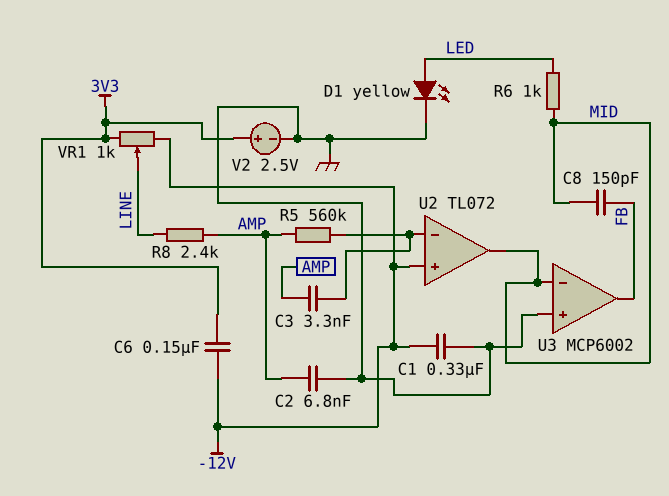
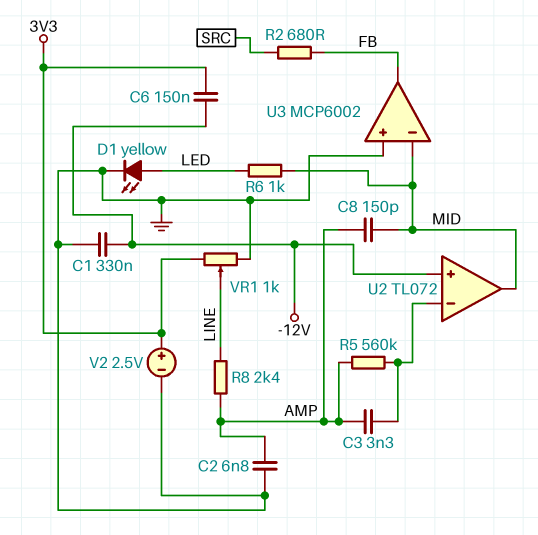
C8: 150pF (FB, MID) -> 150pF (AMP, MID)
R2: none -> 680 (FB, SRC)
VR1: 1k (-12V, 3V3, wiper LINE) -> 1k (3V3, GND, wiper LINE)

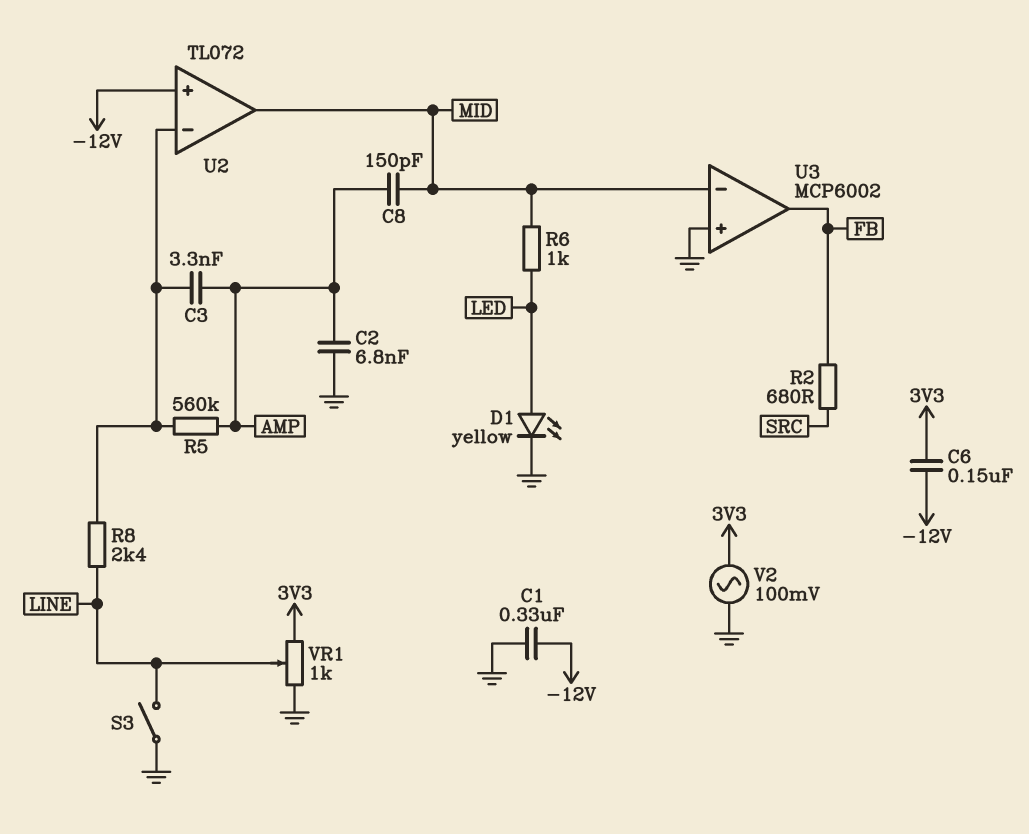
R8: 2.4k (AMP, LINE) -> 2.4k (LINE, U2/in-)
S3: none -> switch (GND, LINE)
V2: 2.5V (plus 3V3, minus GND) -> AC 100mV (3V3, GND)

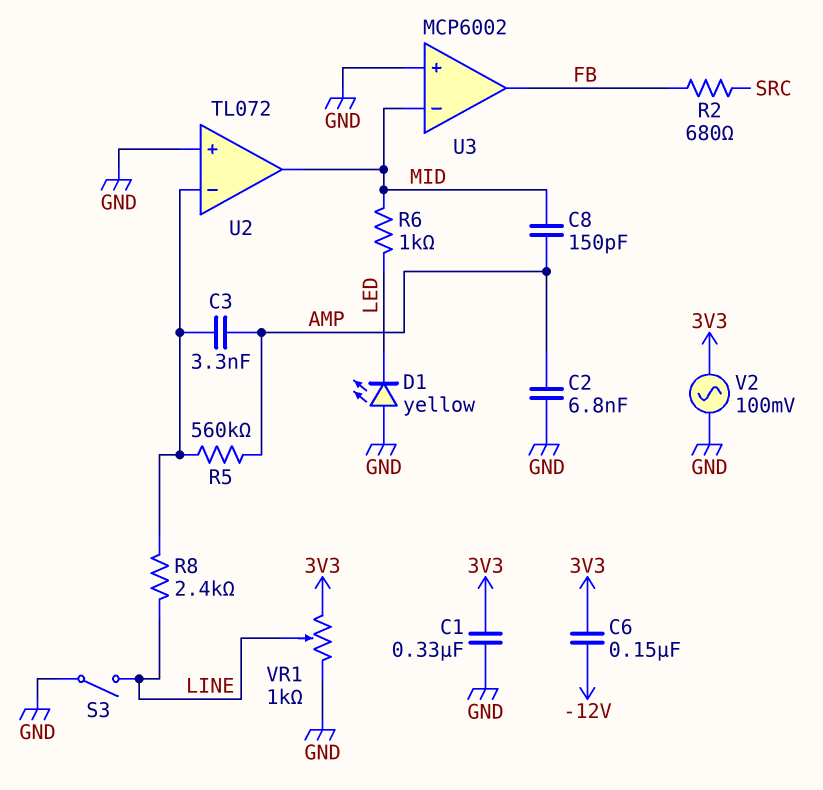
C1: 330nF (-12V, GND) -> 330nF (3V3, GND)
D1: LED yellow (A LED, K GND) -> LED yellow (A GND, K LED)
U2 pin in+: -12V -> GND

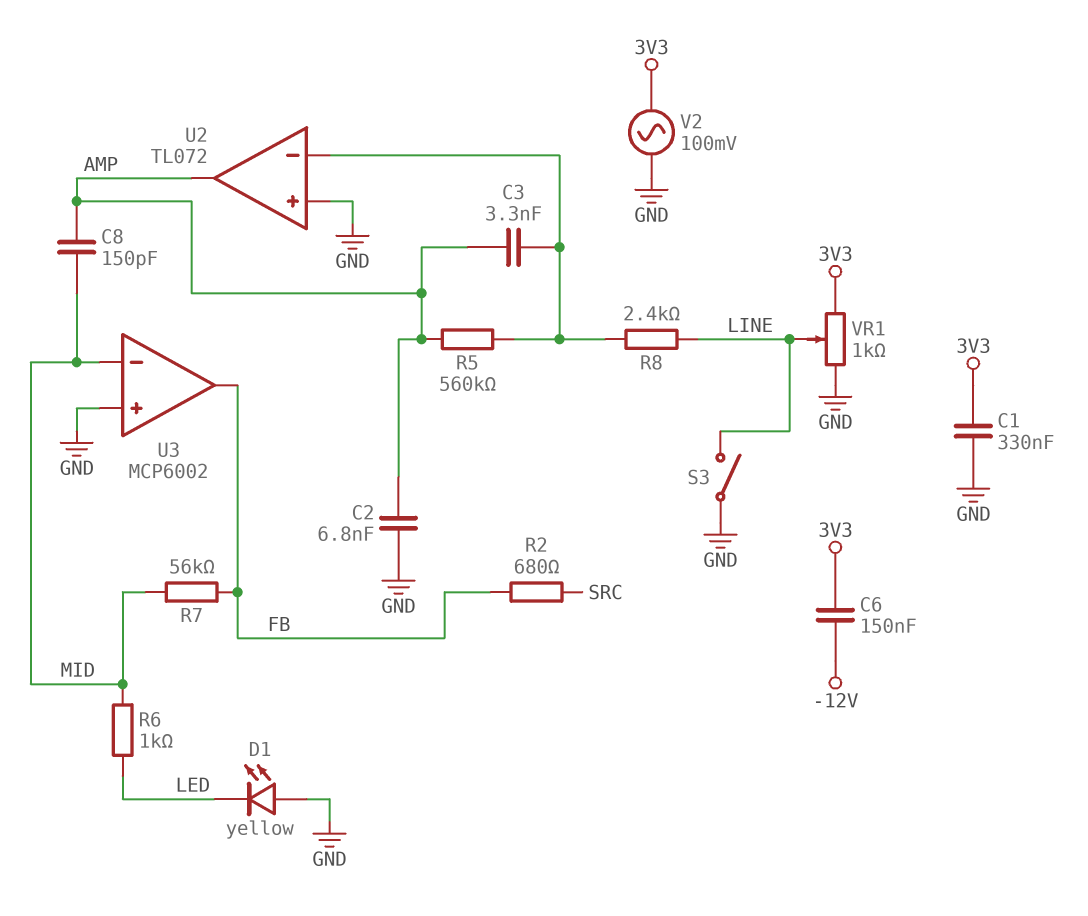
R7: none -> 56k (FB, MID)
U2 pin out: MID -> AMP

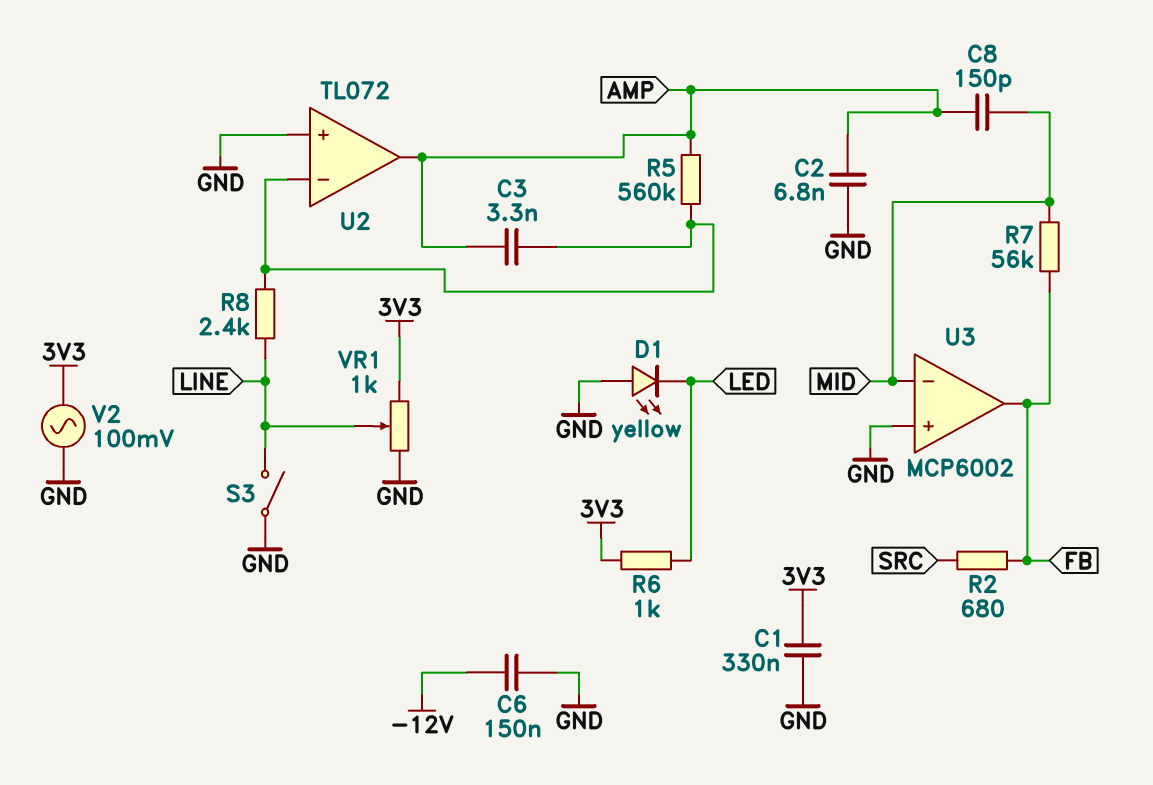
C6: 150nF (-12V, 3V3) -> 150nF (-12V, GND)
R6: 1k (LED, MID) -> 1k (3V3, LED)

